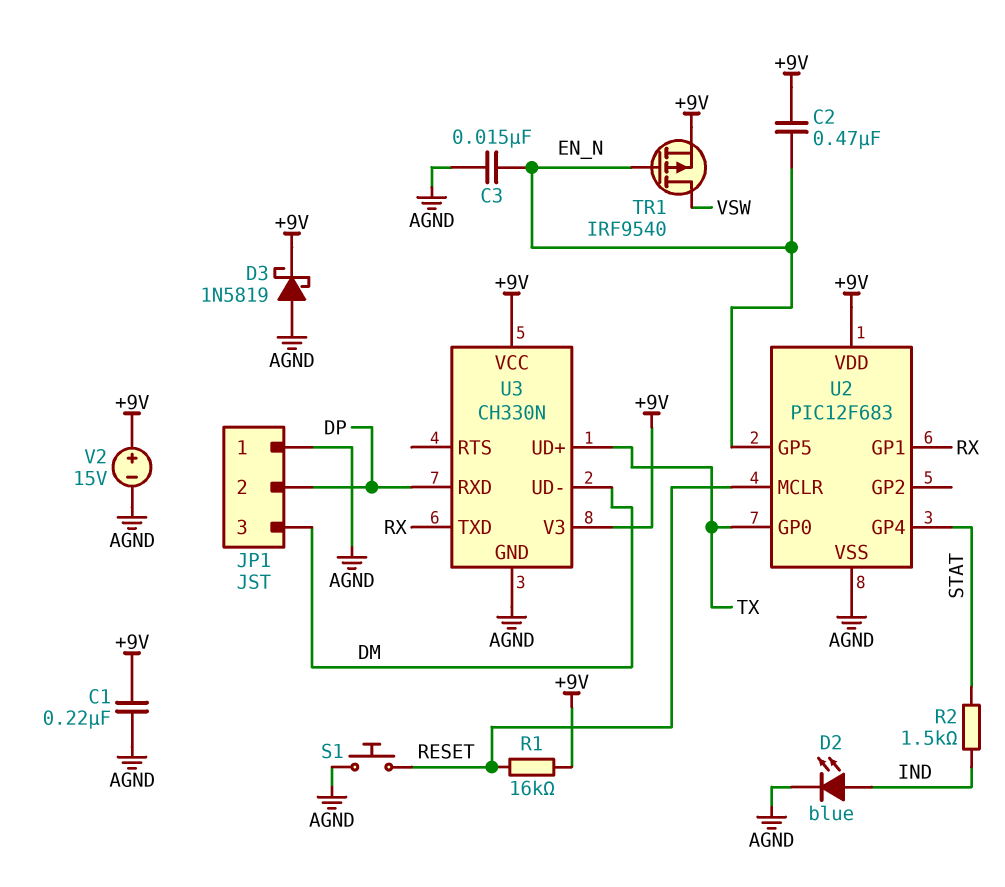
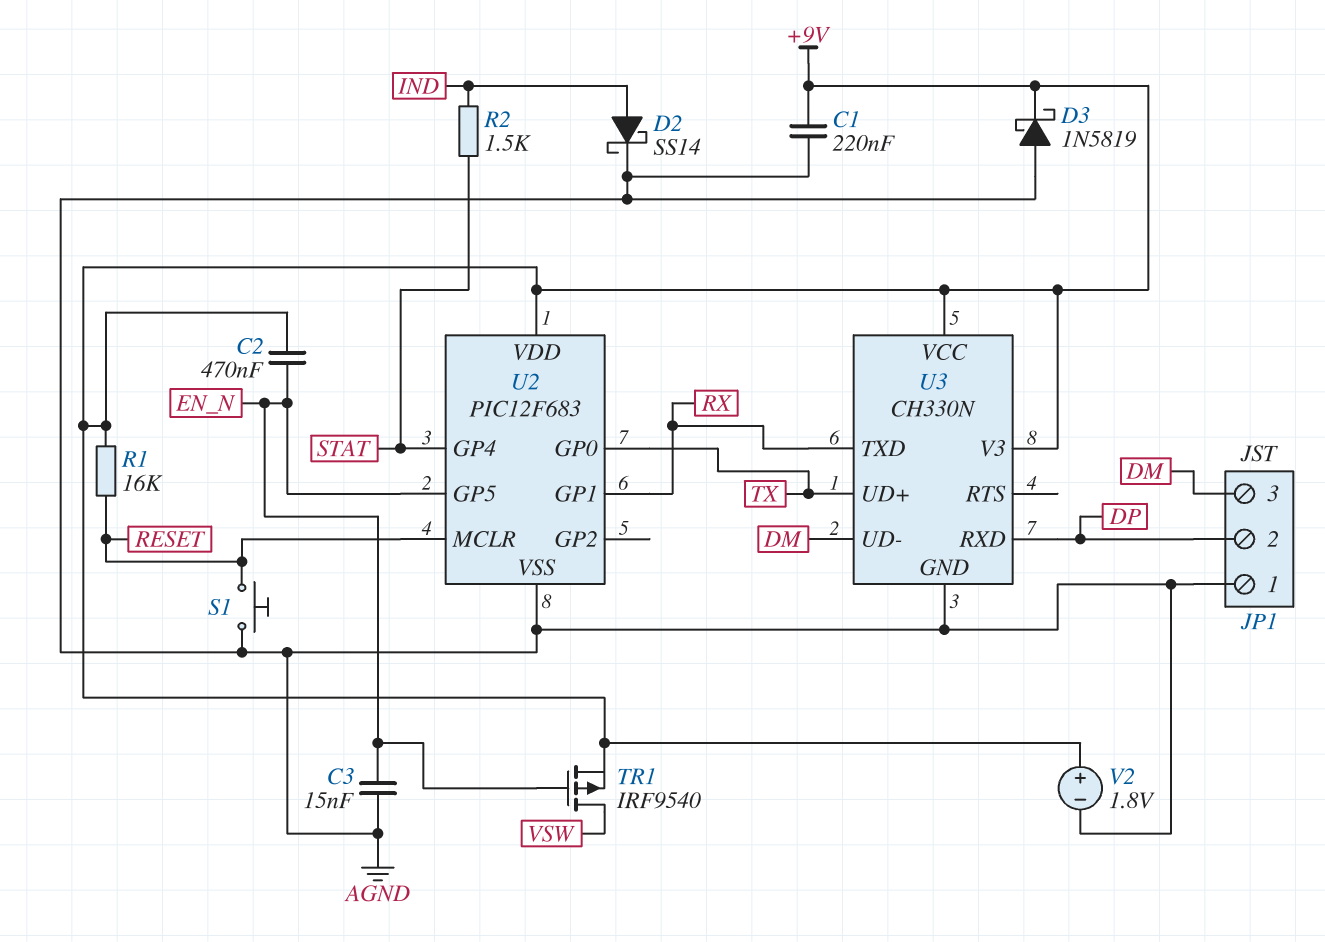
D2: LED blue (A IND, K AGND) -> schottky SS14 (A IND, K AGND)
V2: 15V (plus +9V, minus AGND) -> 1.8V (plus +9V, minus AGND)

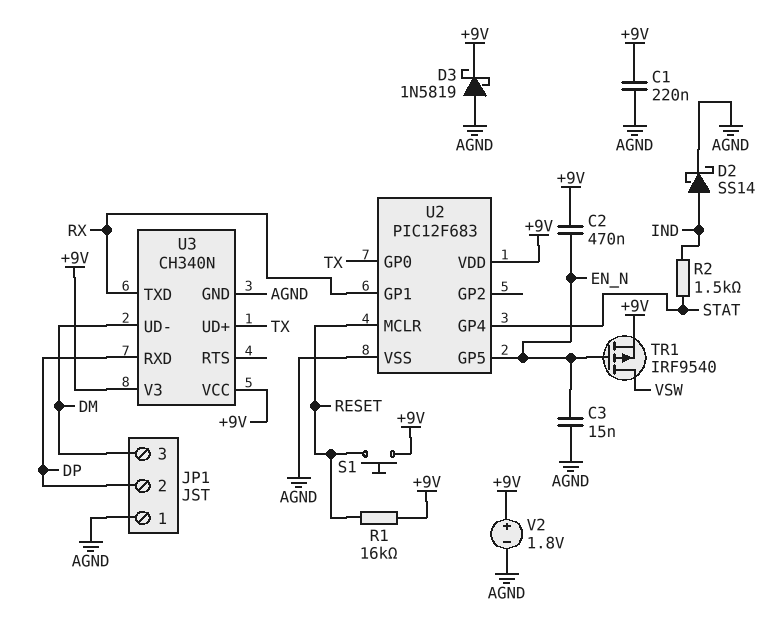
S1: button (AGND, RESET) -> button (+9V, RESET)
U3: CH330N -> CH340N

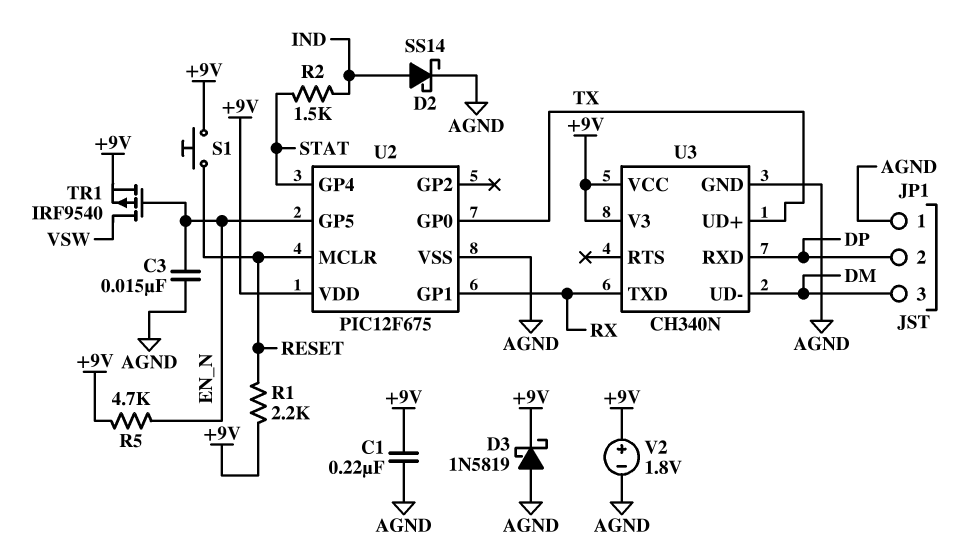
C2: 470nF (+9V, EN_N) -> none
R1: 16k (+9V, RESET) -> 2.2k (+9V, RESET)
R5: none -> 4.7k (+9V, EN_N)
U2: PIC12F683 -> PIC12F675

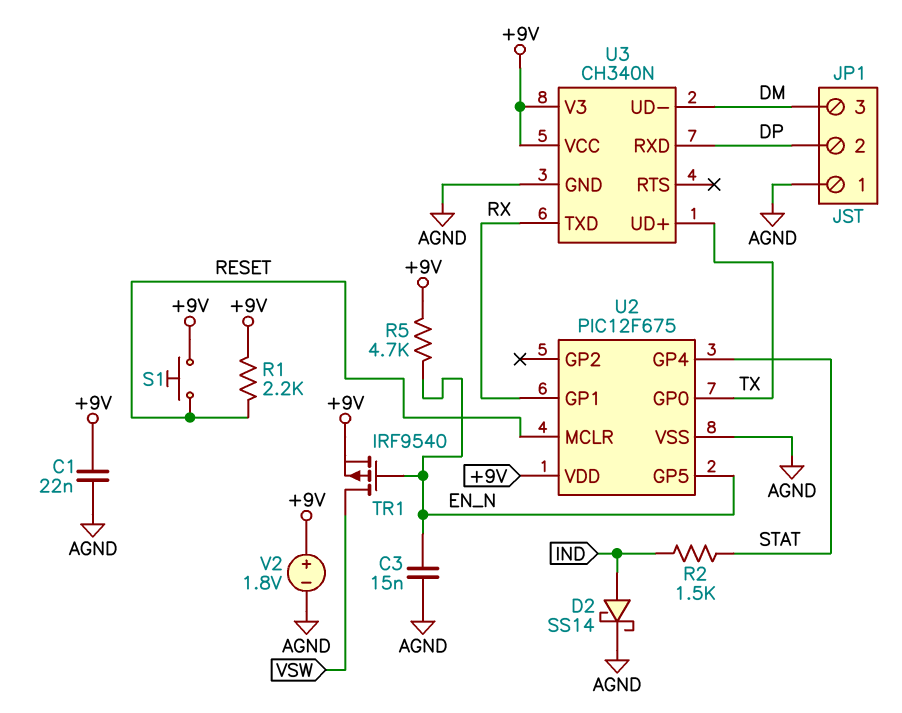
C1: 220nF (+9V, AGND) -> 22nF (+9V, AGND)
D3: schottky 1N5819 (A AGND, K +9V) -> none

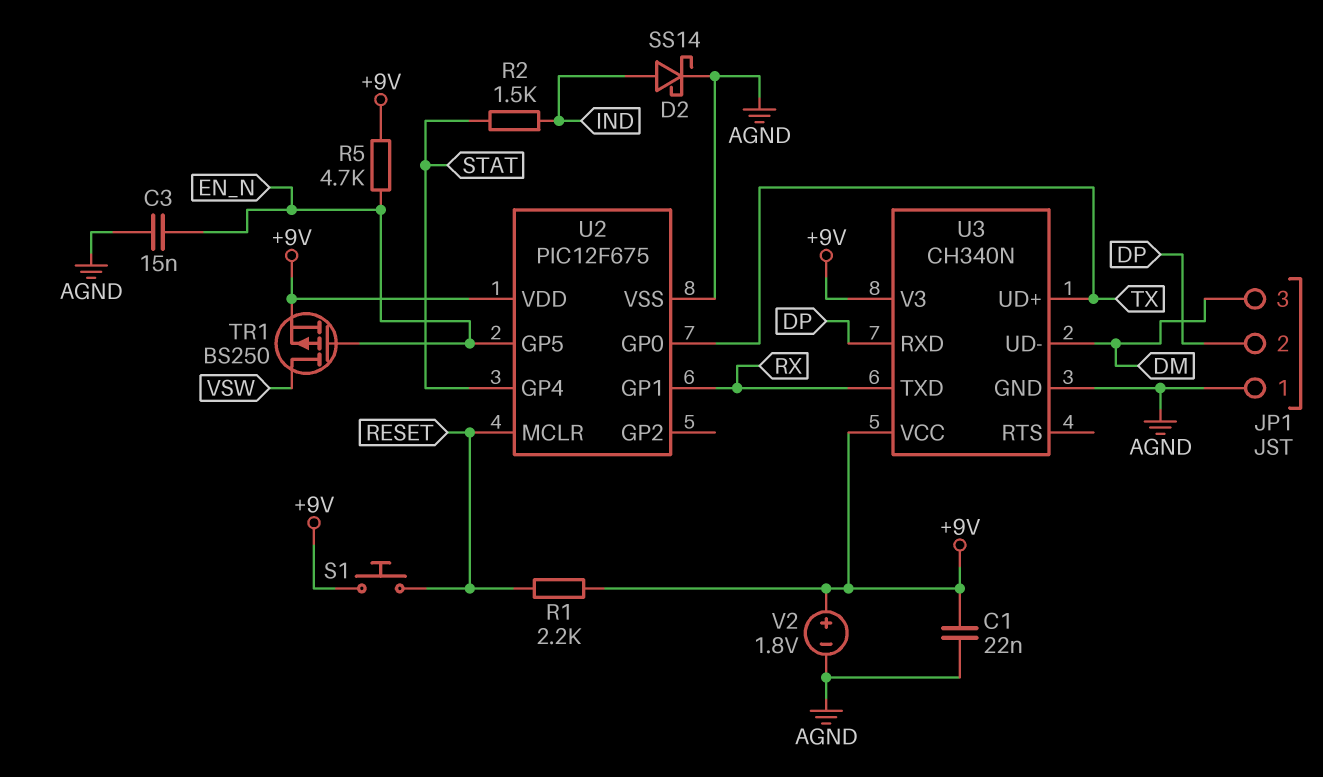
TR1: PMOS IRF9540 (G EN_N, D VSW, S +9V) -> PMOS BS250 (G EN_N, D VSW, S +9V)

